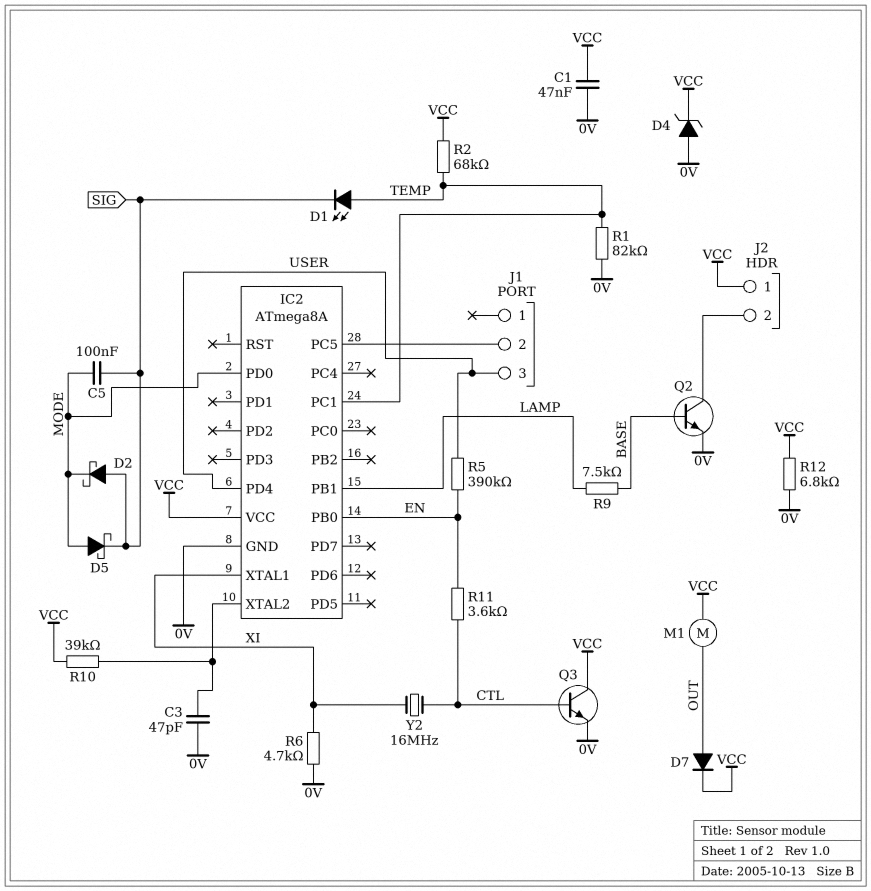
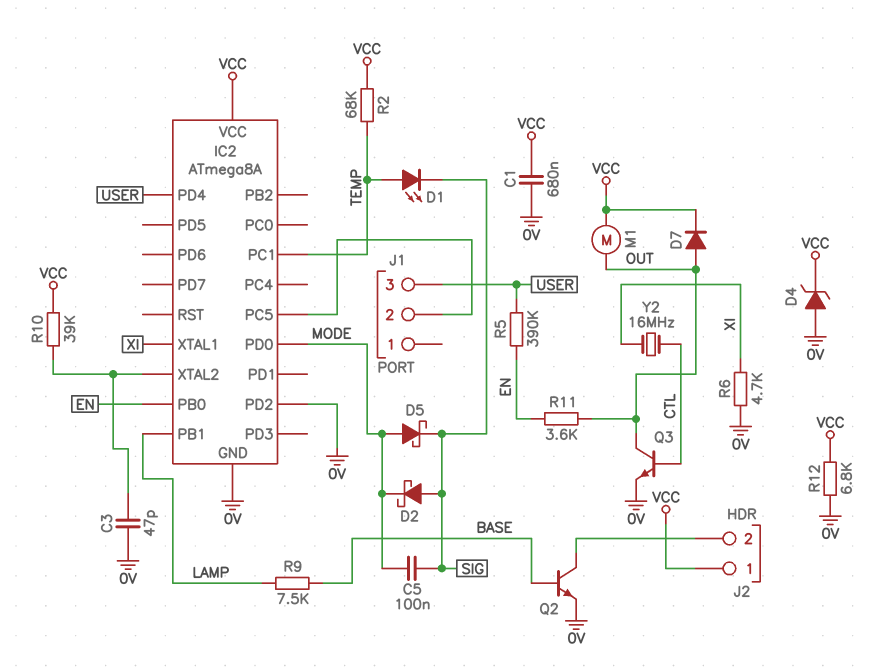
C1: 47nF (0V, VCC) -> 680nF (0V, VCC)
IC2 pin PD2: none -> 0V
Q3: NPN (B CTL, C VCC, E 0V) -> NPN (B CTL, C OUT, E 0V)
R1: 82k (0V, TEMP) -> none
R11: 3.6k (CTL, EN) -> 3.6k (EN, OUT)

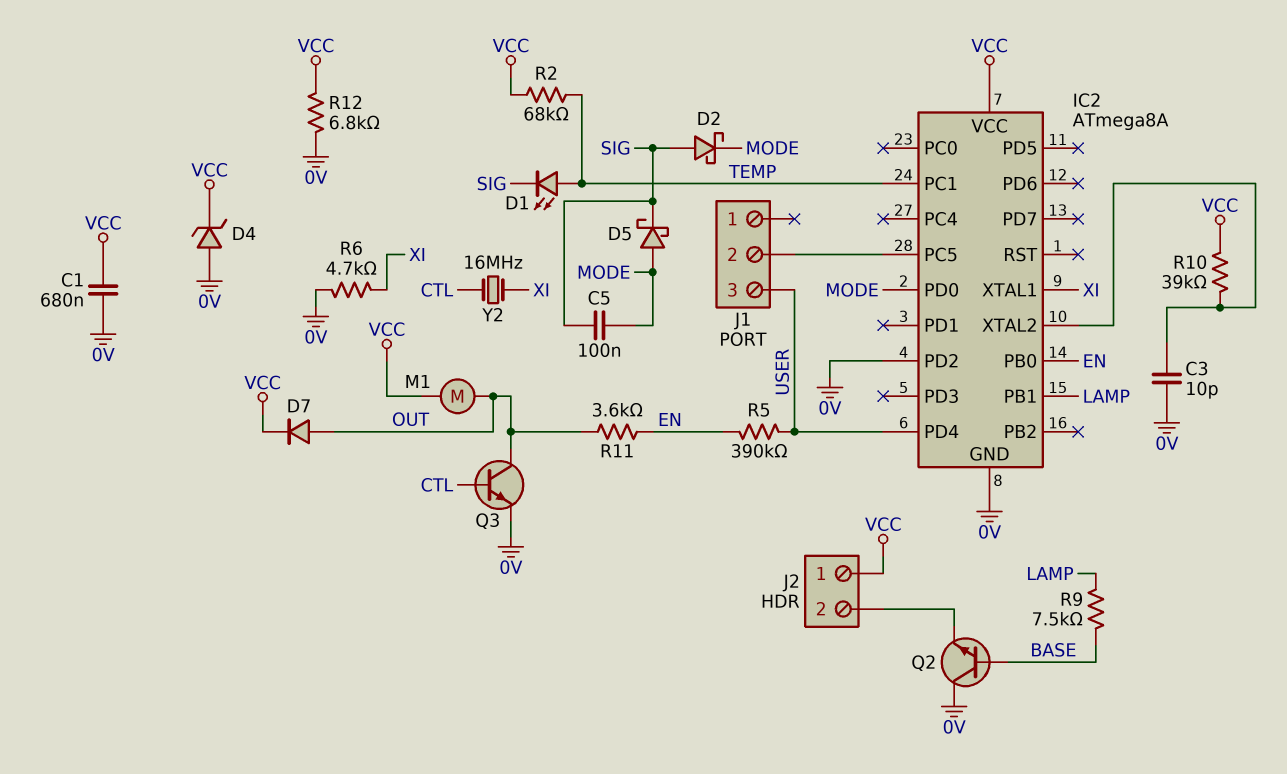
C3: 47pF (0V, IC2/XTAL2) -> 10pF (0V, IC2/XTAL2)
Q2: NPN (B BASE, C J2/2, E 0V) -> NPN (B BASE, C 0V, E J2/2)

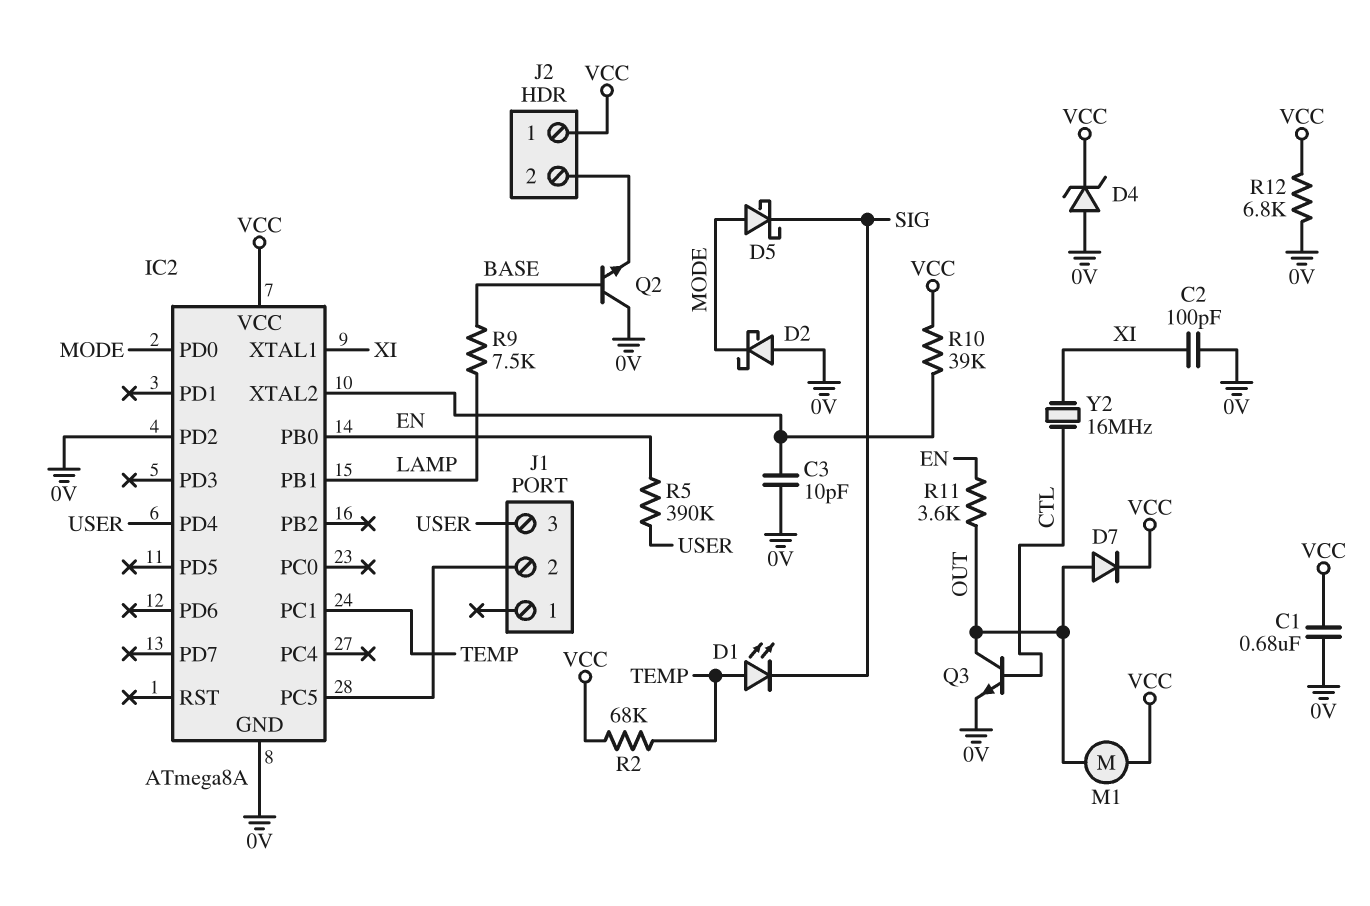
C2: none -> 100pF (0V, XI)
C5: 100nF (MODE, SIG) -> none
D2: schottky (A SIG, K MODE) -> schottky (A 0V, K MODE)
R6: 4.7k (0V, XI) -> none

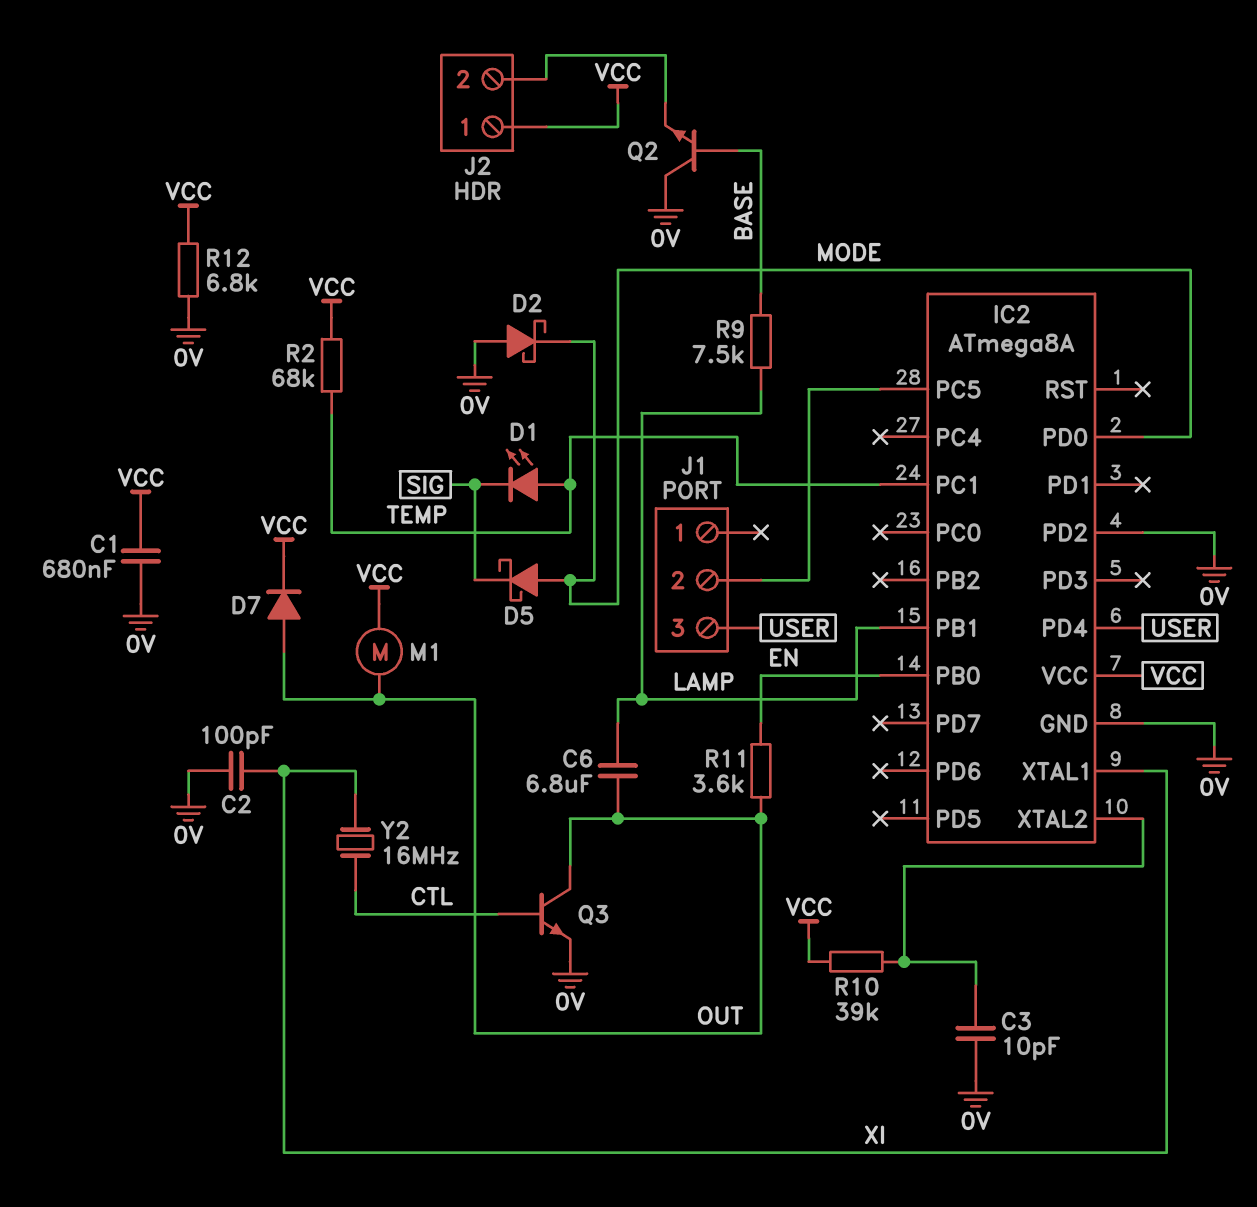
C6: none -> 6.8uF (LAMP, OUT)
D4: zener (A 0V, K VCC) -> none
R5: 390k (EN, USER) -> none

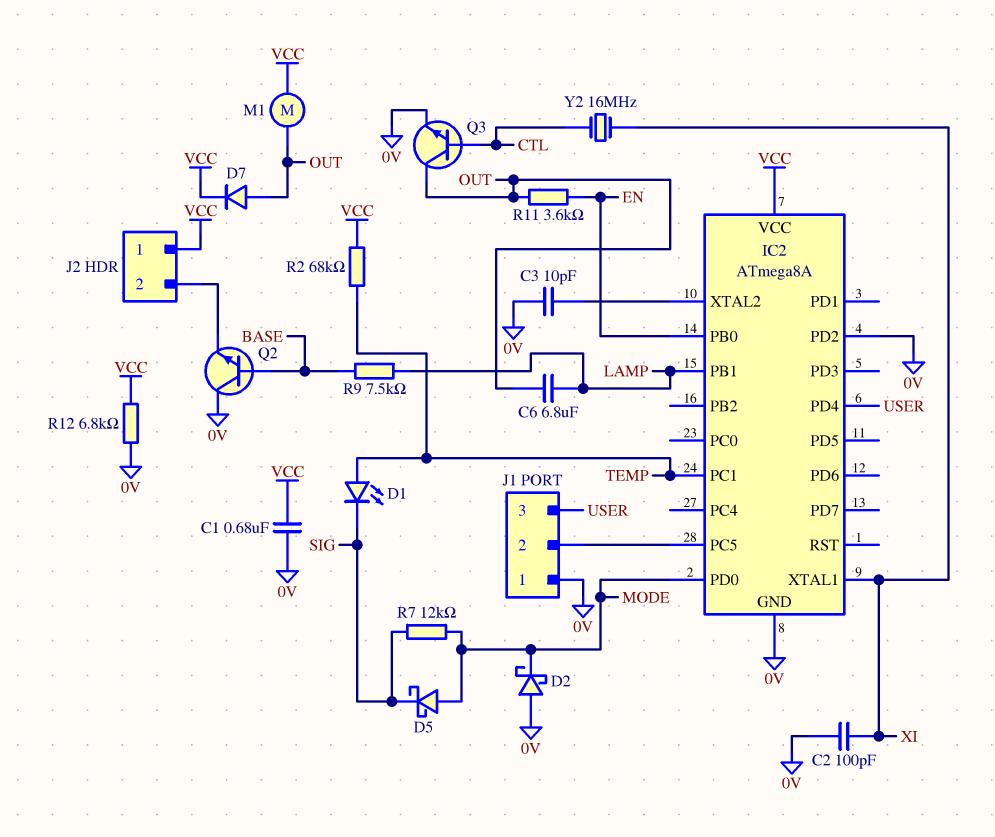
J1 pin 1: none -> 0V
R7: none -> 12k (MODE, SIG)
R10: 39k (IC2/XTAL2, VCC) -> none

